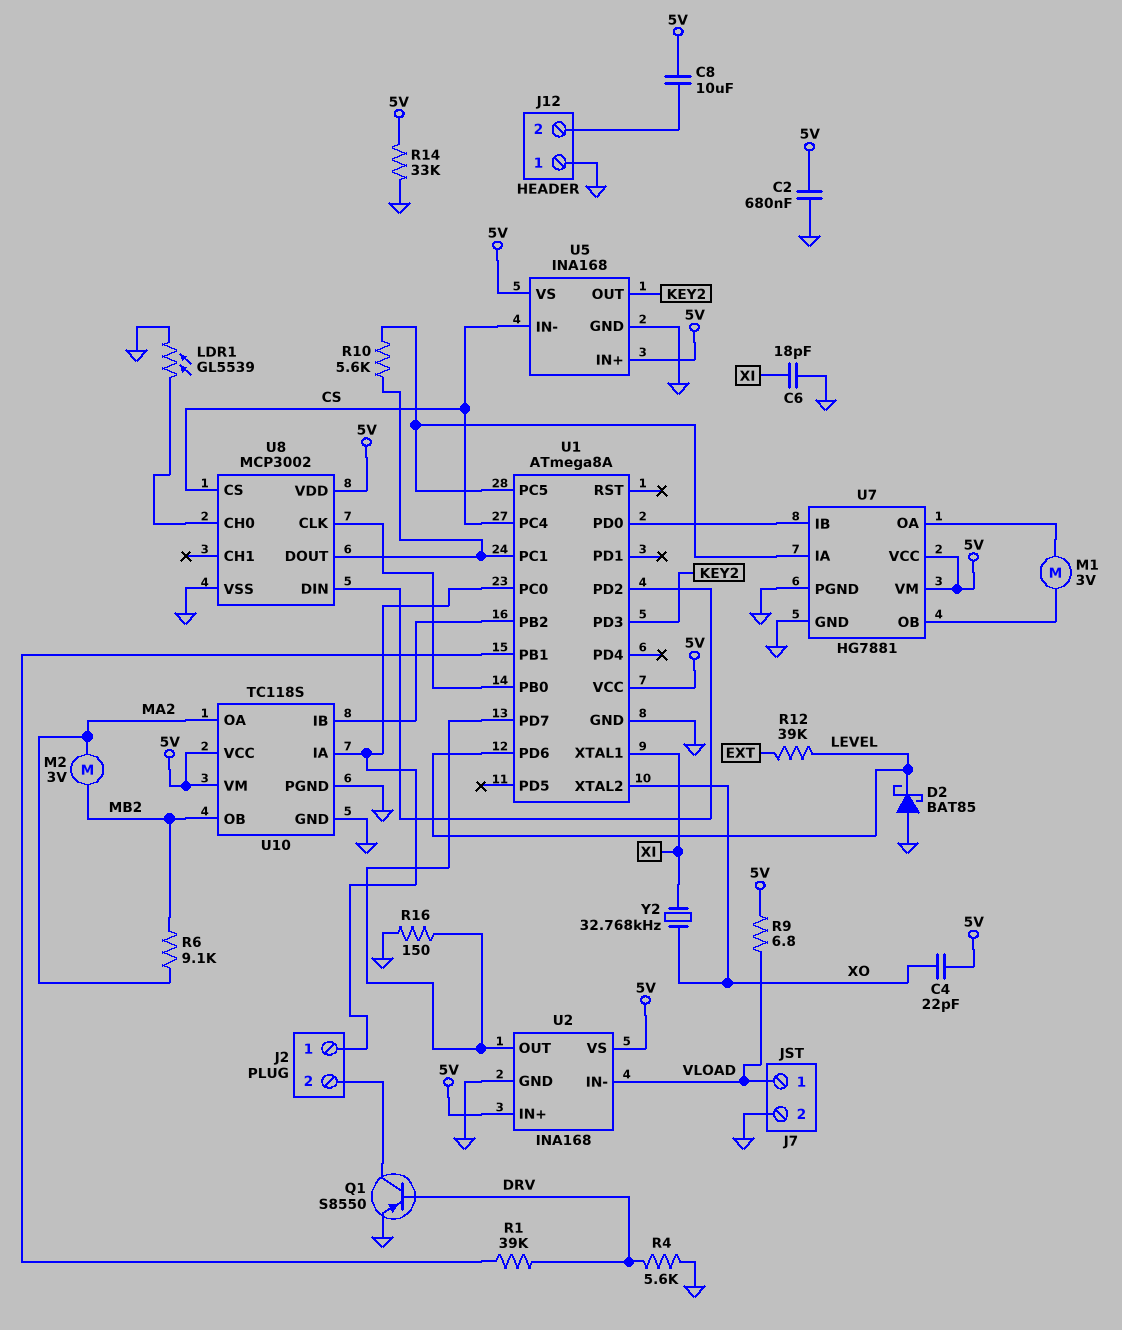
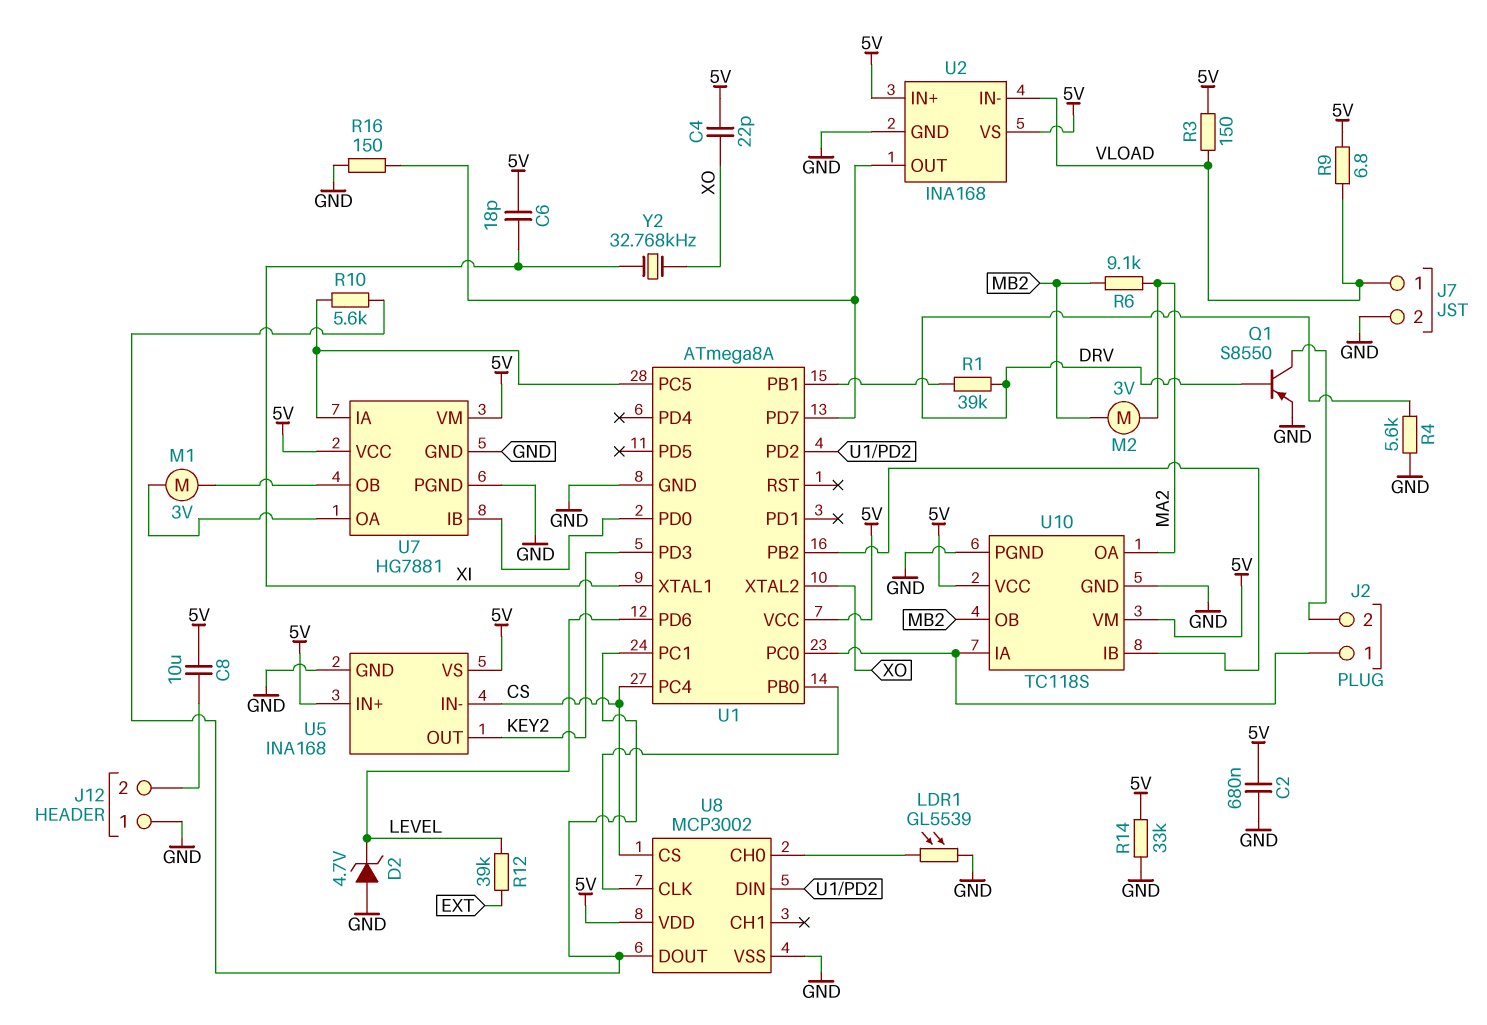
C6: 18pF (GND, XI) -> 18pF (5V, XI)
D2: schottky BAT85 (A GND, K LEVEL) -> zener 4.7V (A GND, K LEVEL)
R3: none -> 150 (5V, VLOAD)

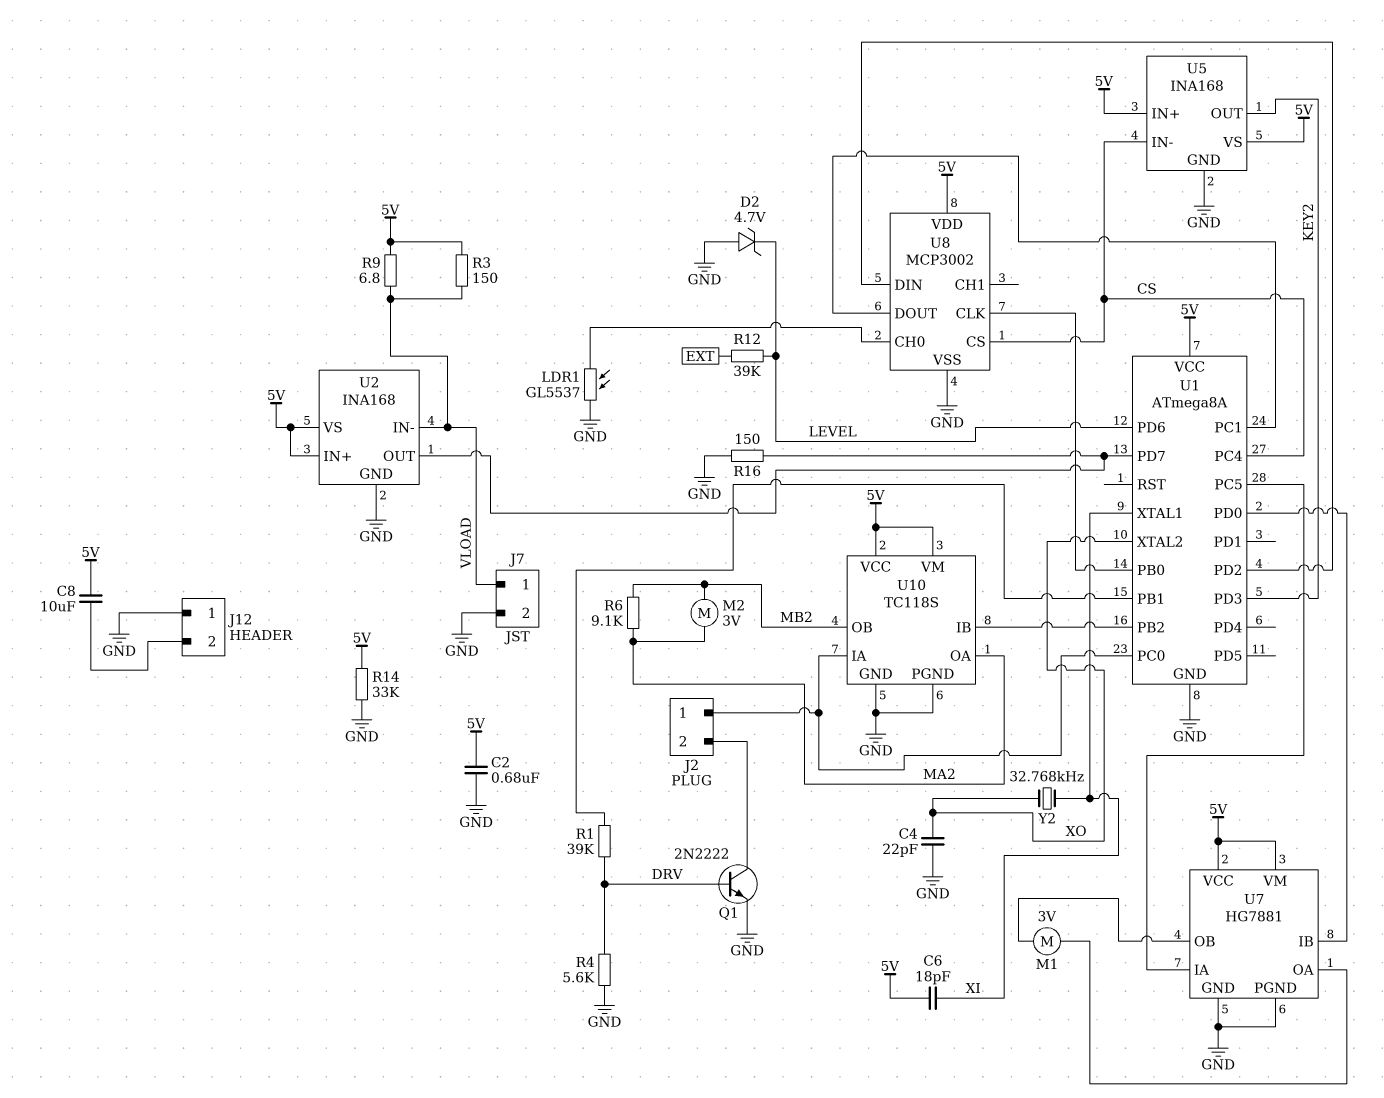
C4: 22pF (5V, XO) -> 22pF (GND, XO)
LDR1: GL5539 (GND, U8/CH0) -> GL5537 (GND, U8/CH0)
Q1: PNP S8550 (B DRV, C J2/2, E GND) -> NPN 2N2222 (B DRV, C J2/2, E GND)
R10: 5.6k (U1/PC1, U1/PC5) -> none

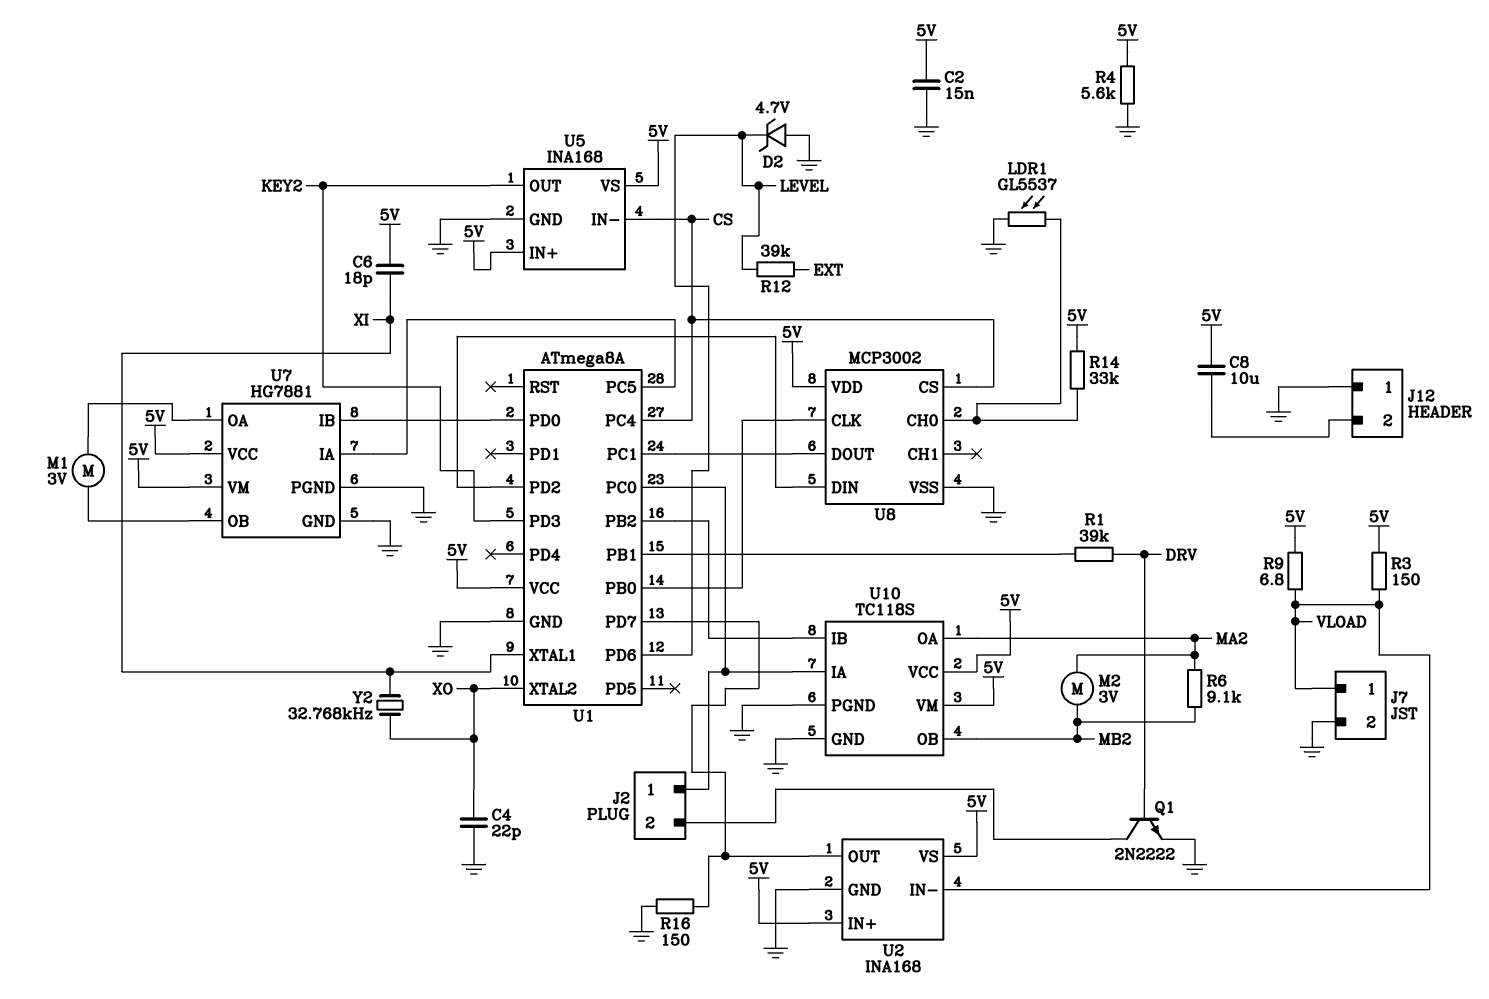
C2: 680nF (5V, GND) -> 15nF (5V, GND)
R4: 5.6k (DRV, GND) -> 5.6k (5V, GND)
R14: 33k (5V, GND) -> 33k (5V, U8/CH0)

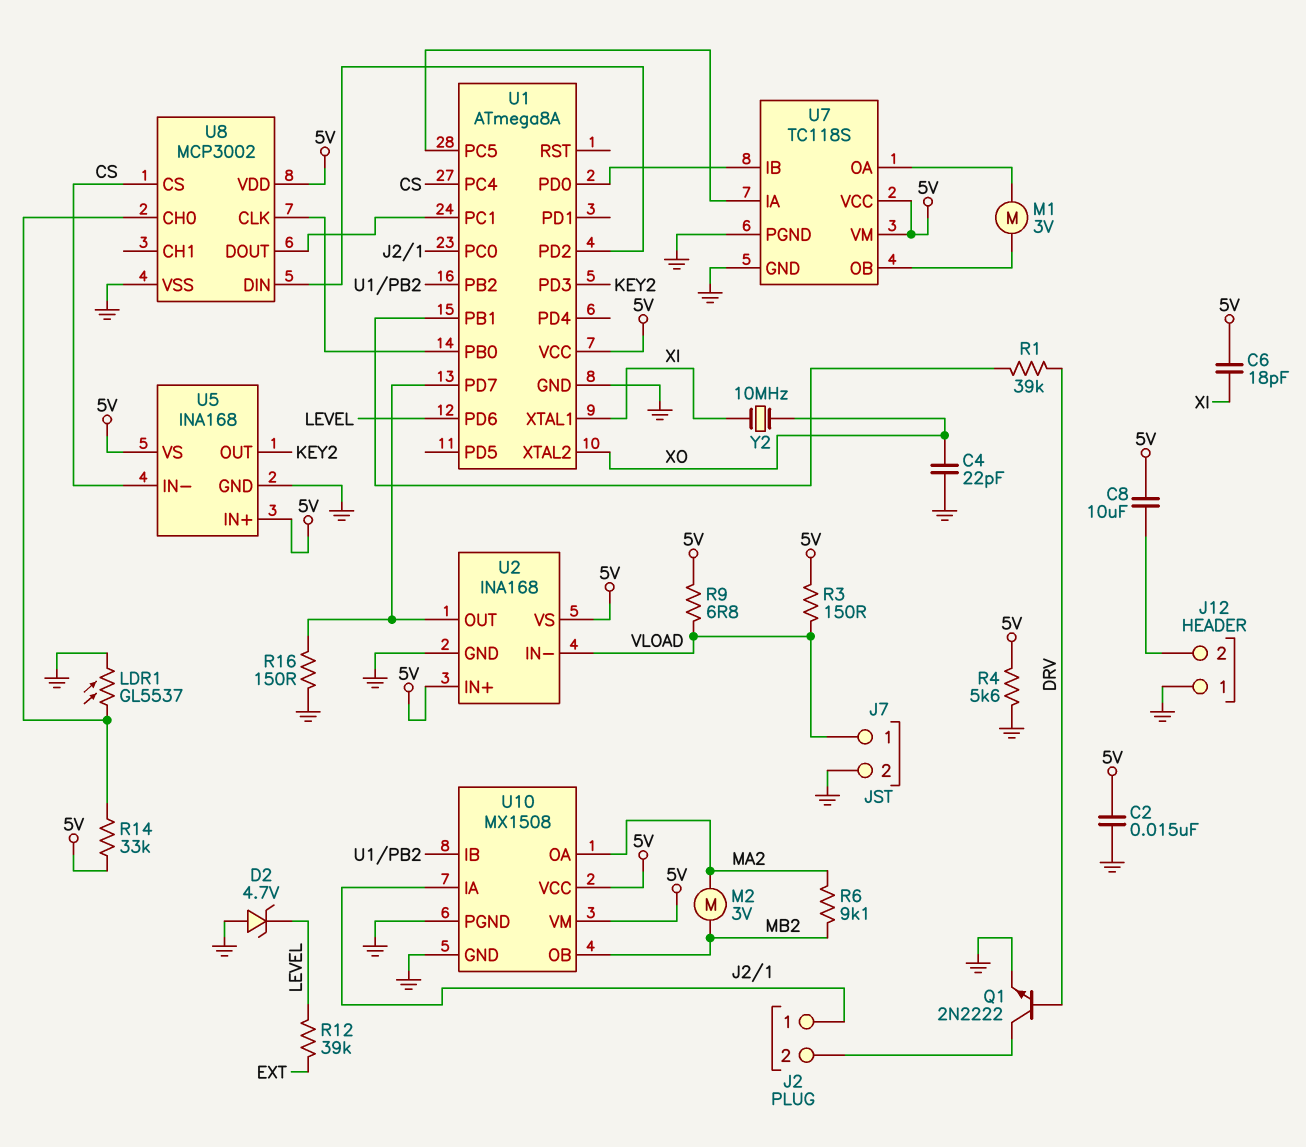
U7: HG7881 -> TC118S
U10: TC118S -> MX1508
Y2: 32.768kHz (XI, XO) -> 10MHz (XI, XO)

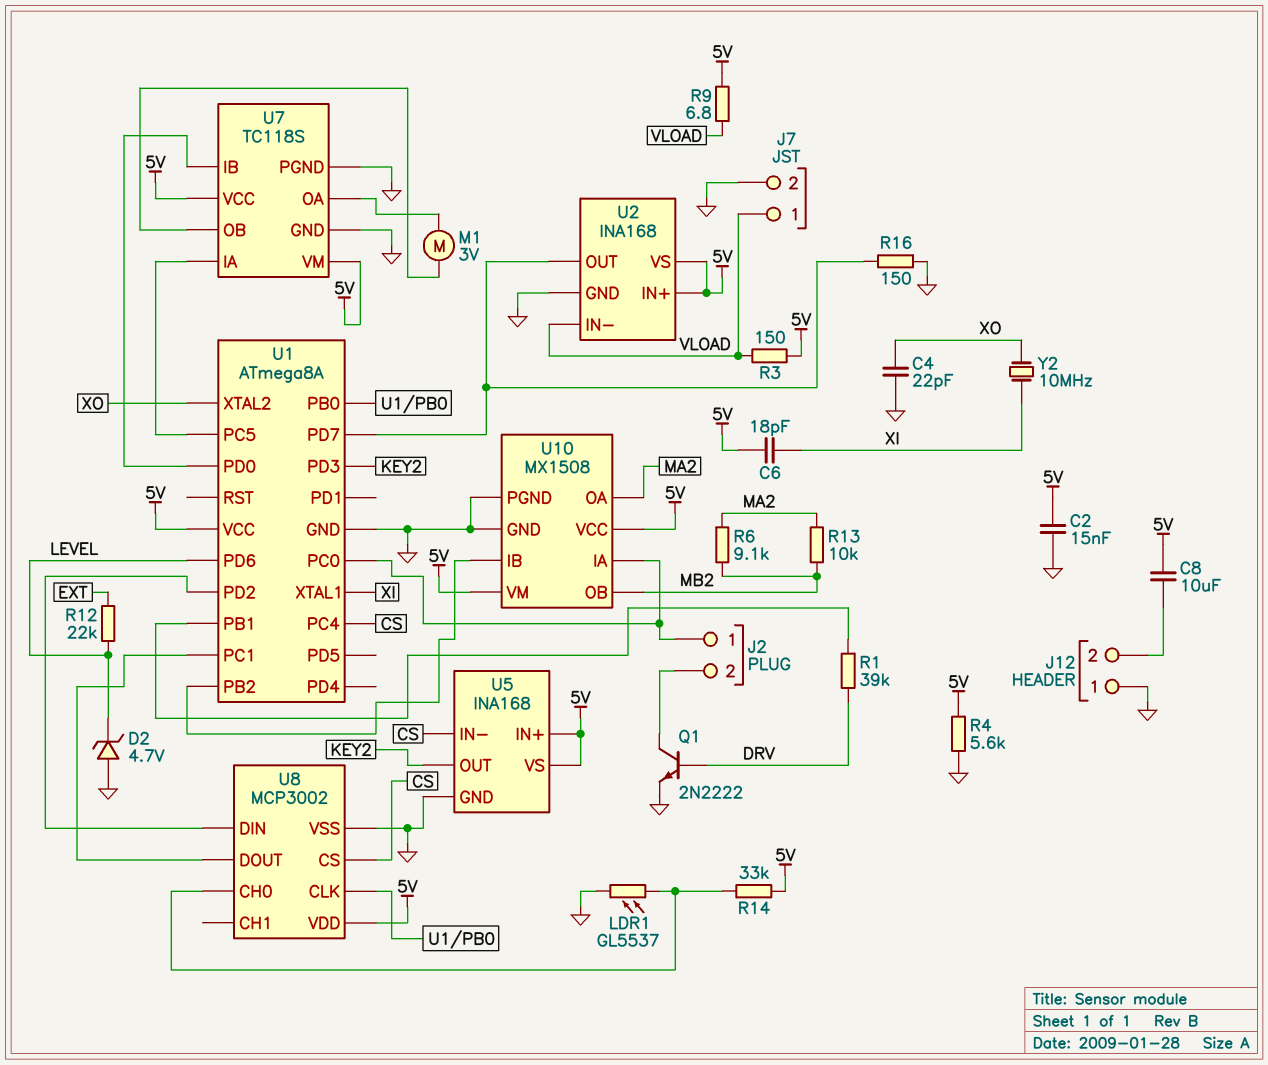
M2: motor 3V (MA2, MB2) -> none
R12: 39k (EXT, LEVEL) -> 22k (EXT, LEVEL)
R13: none -> 10k (MA2, MB2)

